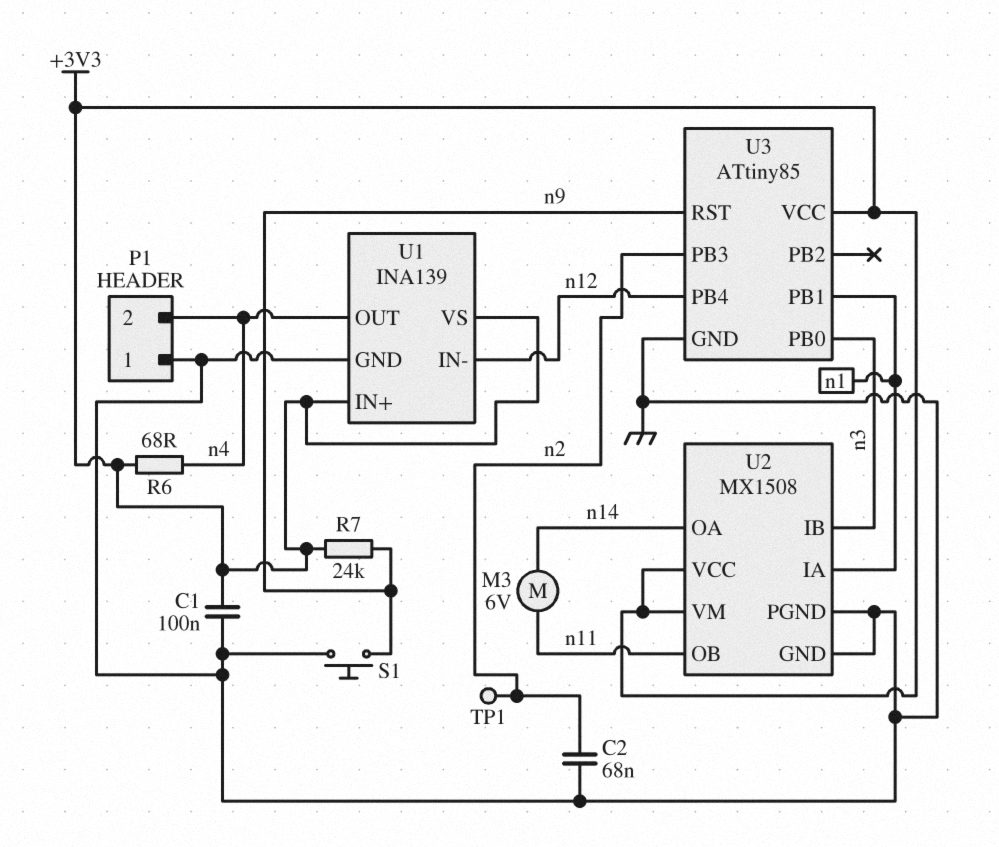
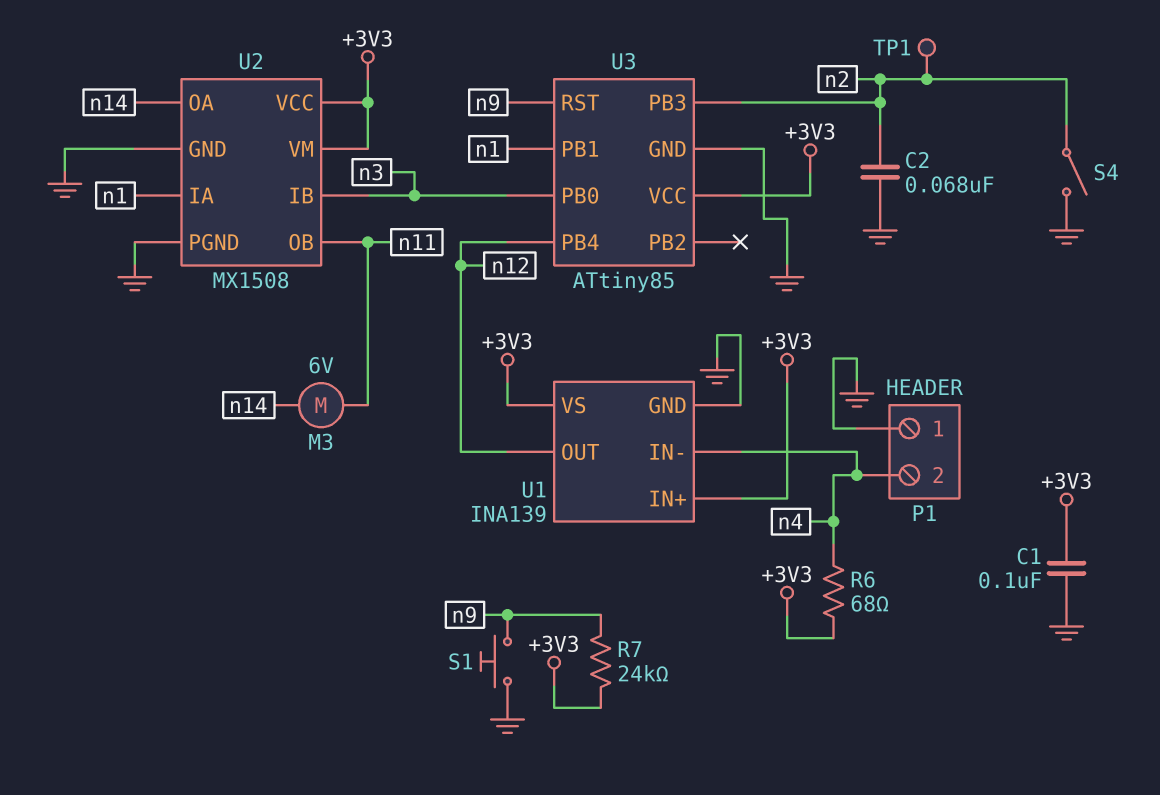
S4: none -> switch (GND, n2)
U1 pin IN-: n12 -> n4
U1 pin OUT: n4 -> n12

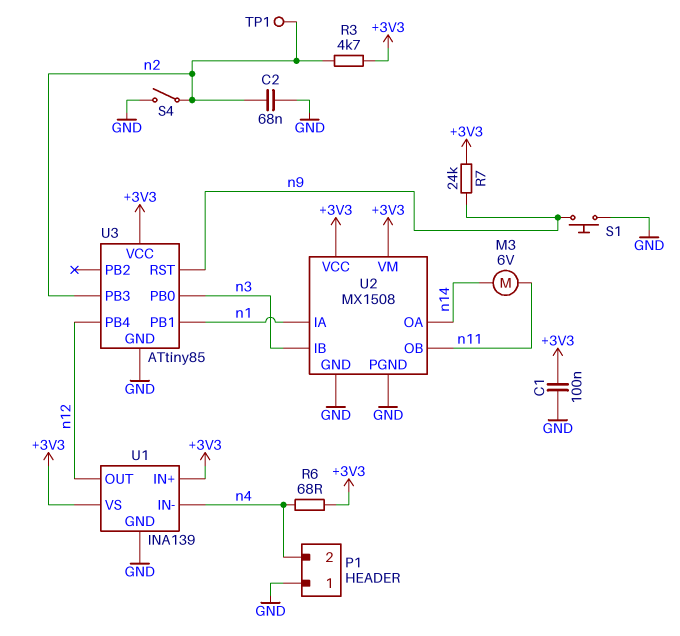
R3: none -> 4.7k (+3V3, n2)

